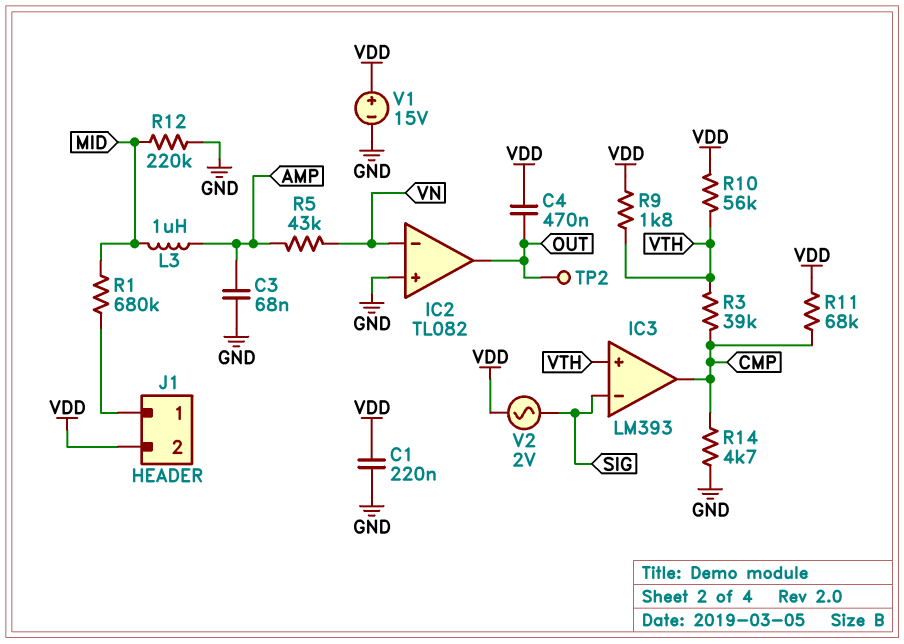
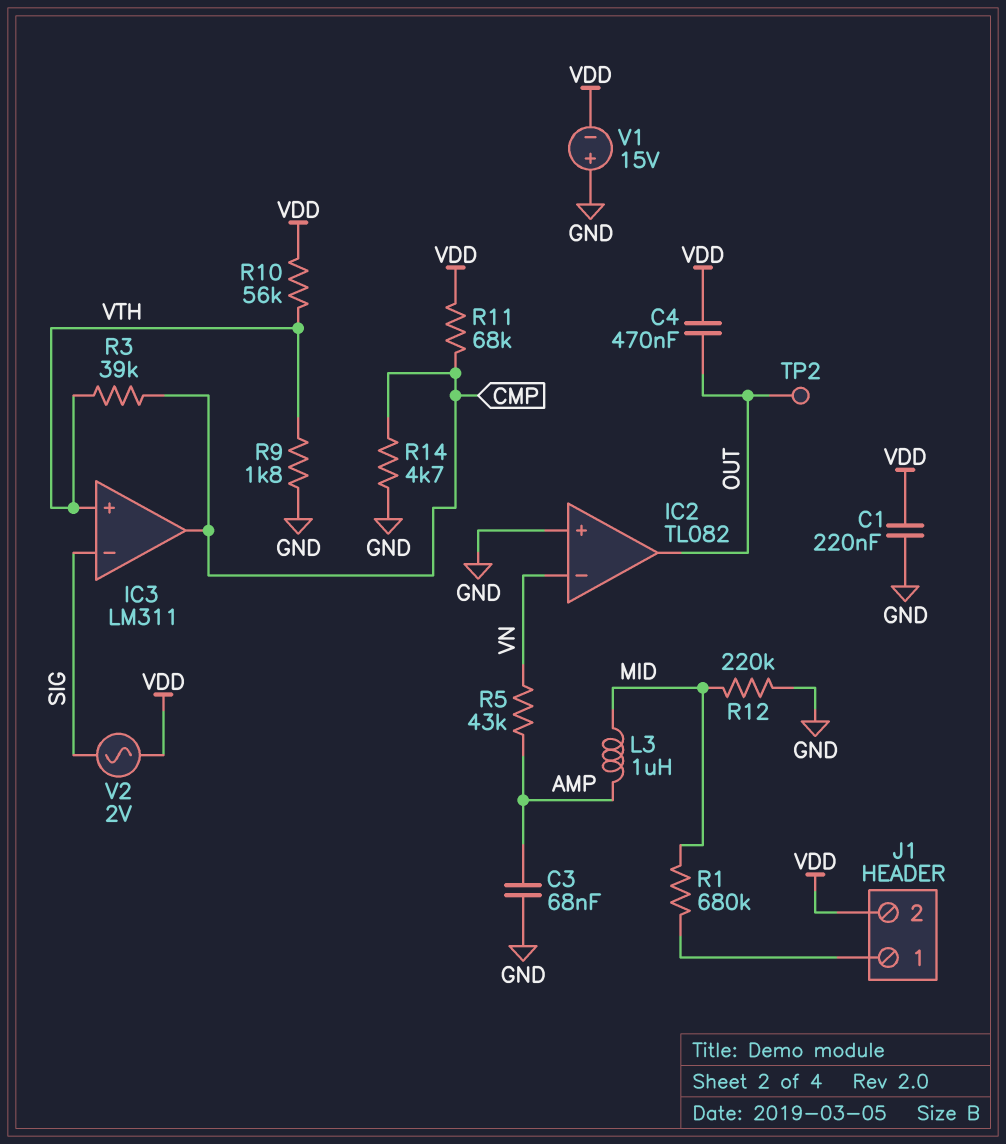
IC3: LM393 -> LM311
R9: 1.8k (VDD, VTH) -> 1.8k (GND, VTH)
V1: 15V (plus VDD, minus GND) -> 15V (plus GND, minus VDD)

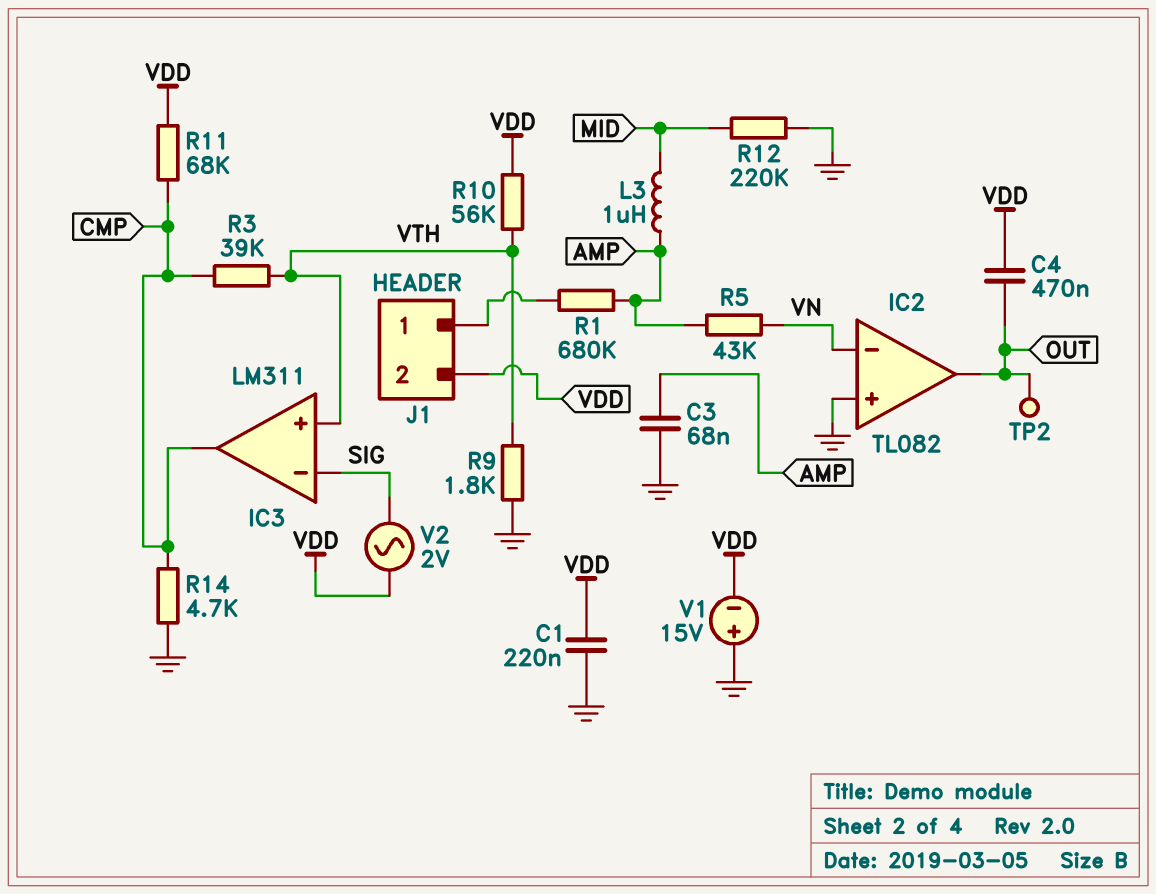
R1: 680k (J1/1, MID) -> 680k (AMP, J1/1)

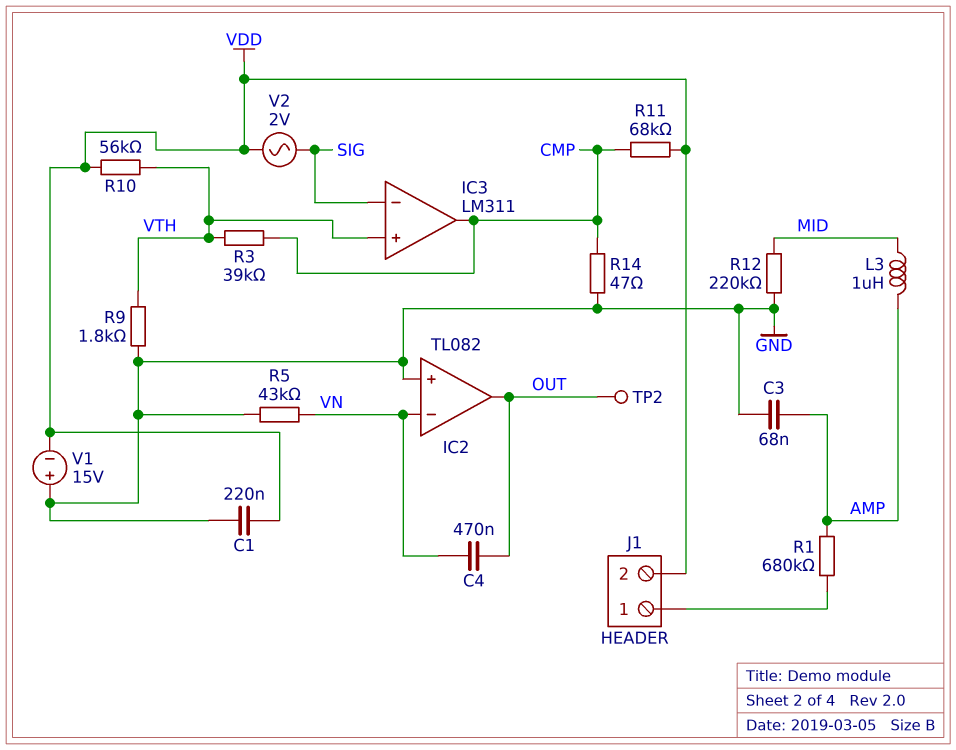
C4: 470nF (OUT, VDD) -> 470nF (OUT, VN)
R5: 43k (AMP, VN) -> 43k (GND, VN)
R14: 4.7k (CMP, GND) -> 47 (CMP, GND)

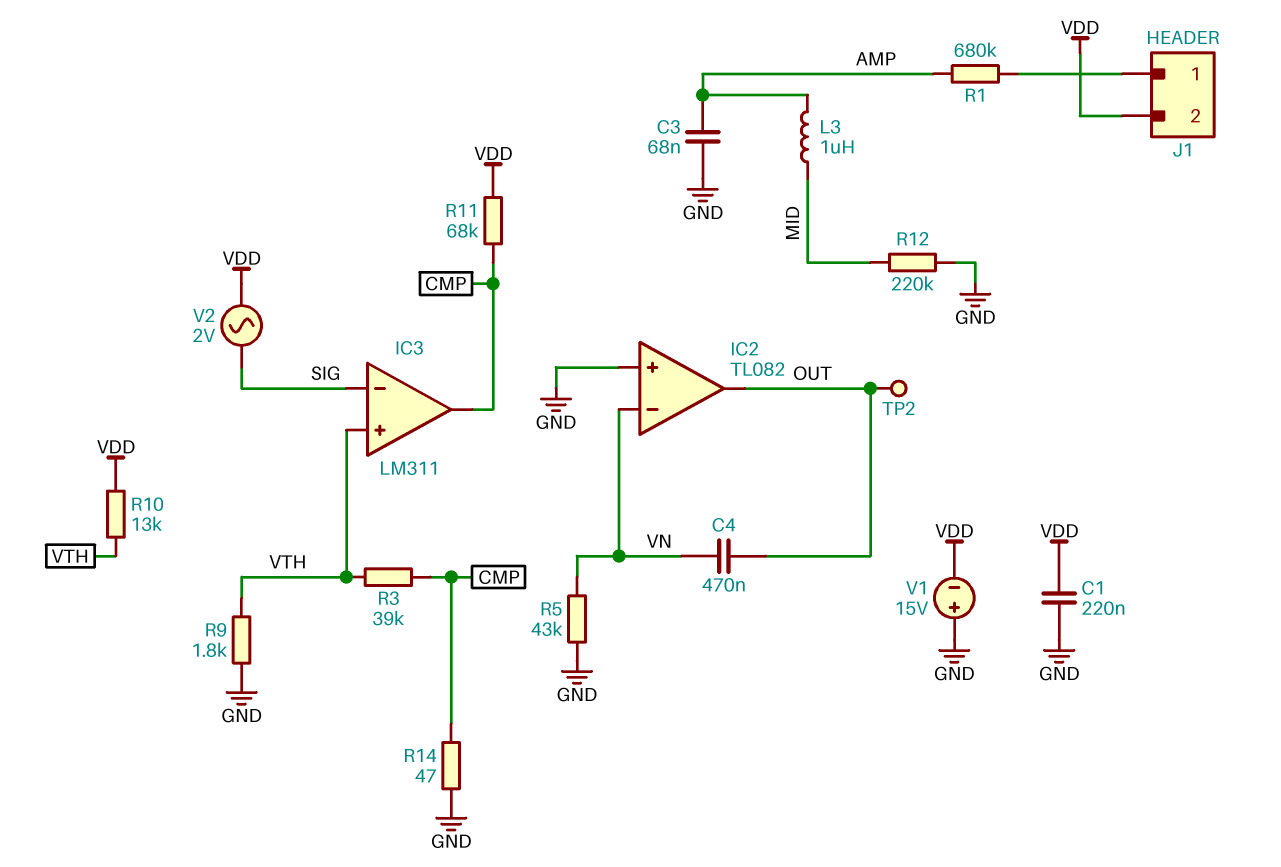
R10: 56k (VDD, VTH) -> 13k (VDD, VTH)

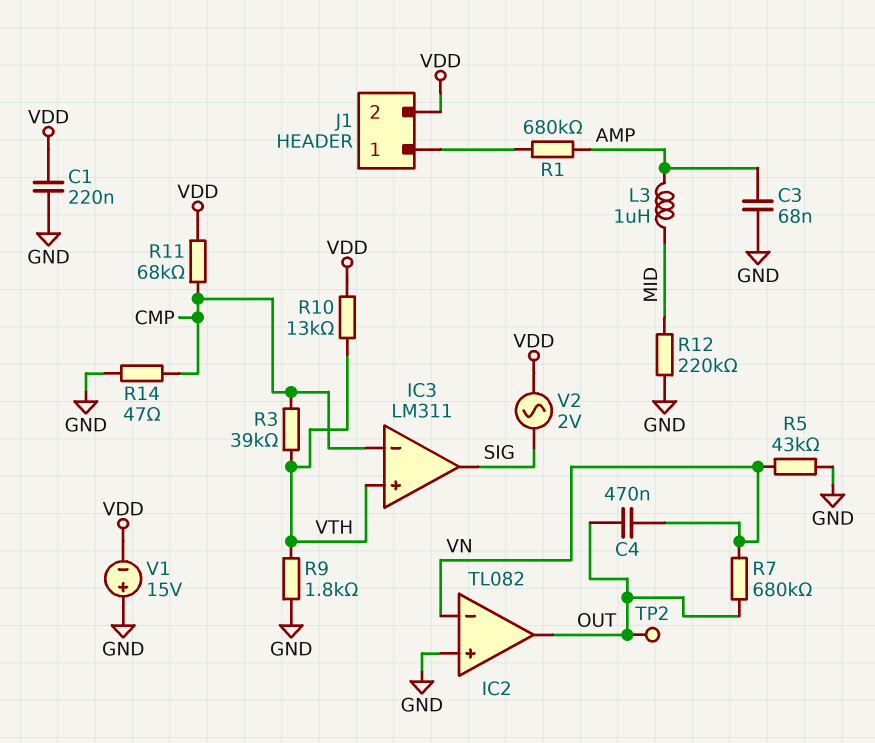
IC3 pin in-: SIG -> CMP
IC3 pin out: CMP -> SIG
R7: none -> 680k (OUT, VN)

